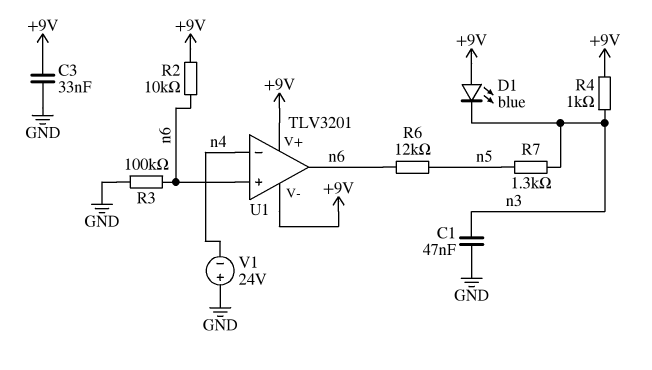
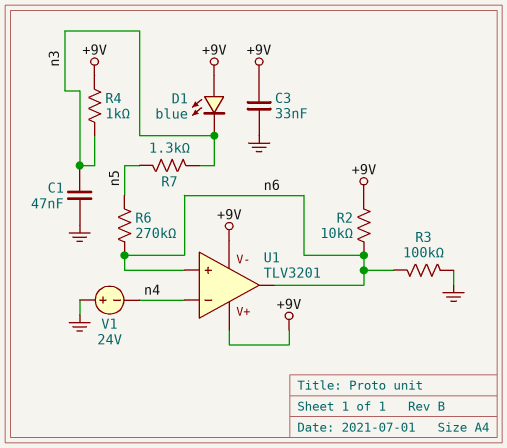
R6: 12k (n5, n6) -> 270k (n5, n6)

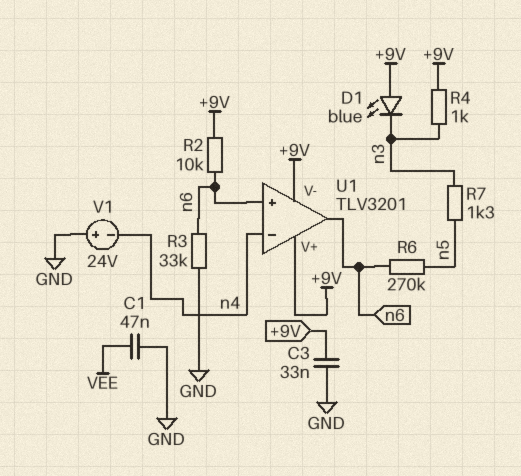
C1: 47nF (GND, n3) -> 47nF (GND, VEE)
R3: 100k (GND, n6) -> 33k (GND, n6)

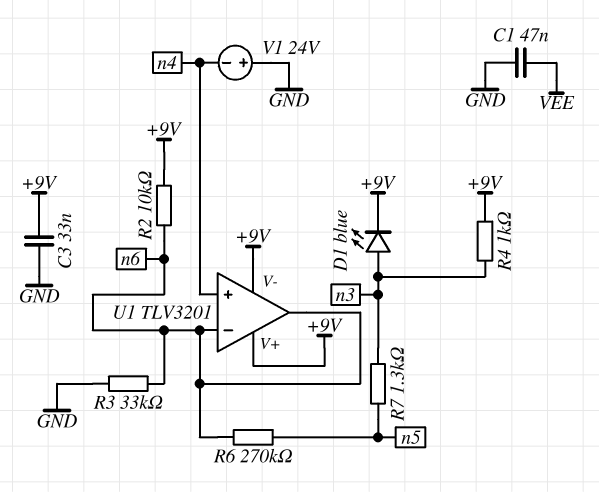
D1: LED blue (A +9V, K n3) -> LED blue (A n3, K +9V)
U1 pin in+: n6 -> n4
U1 pin in-: n4 -> n6

